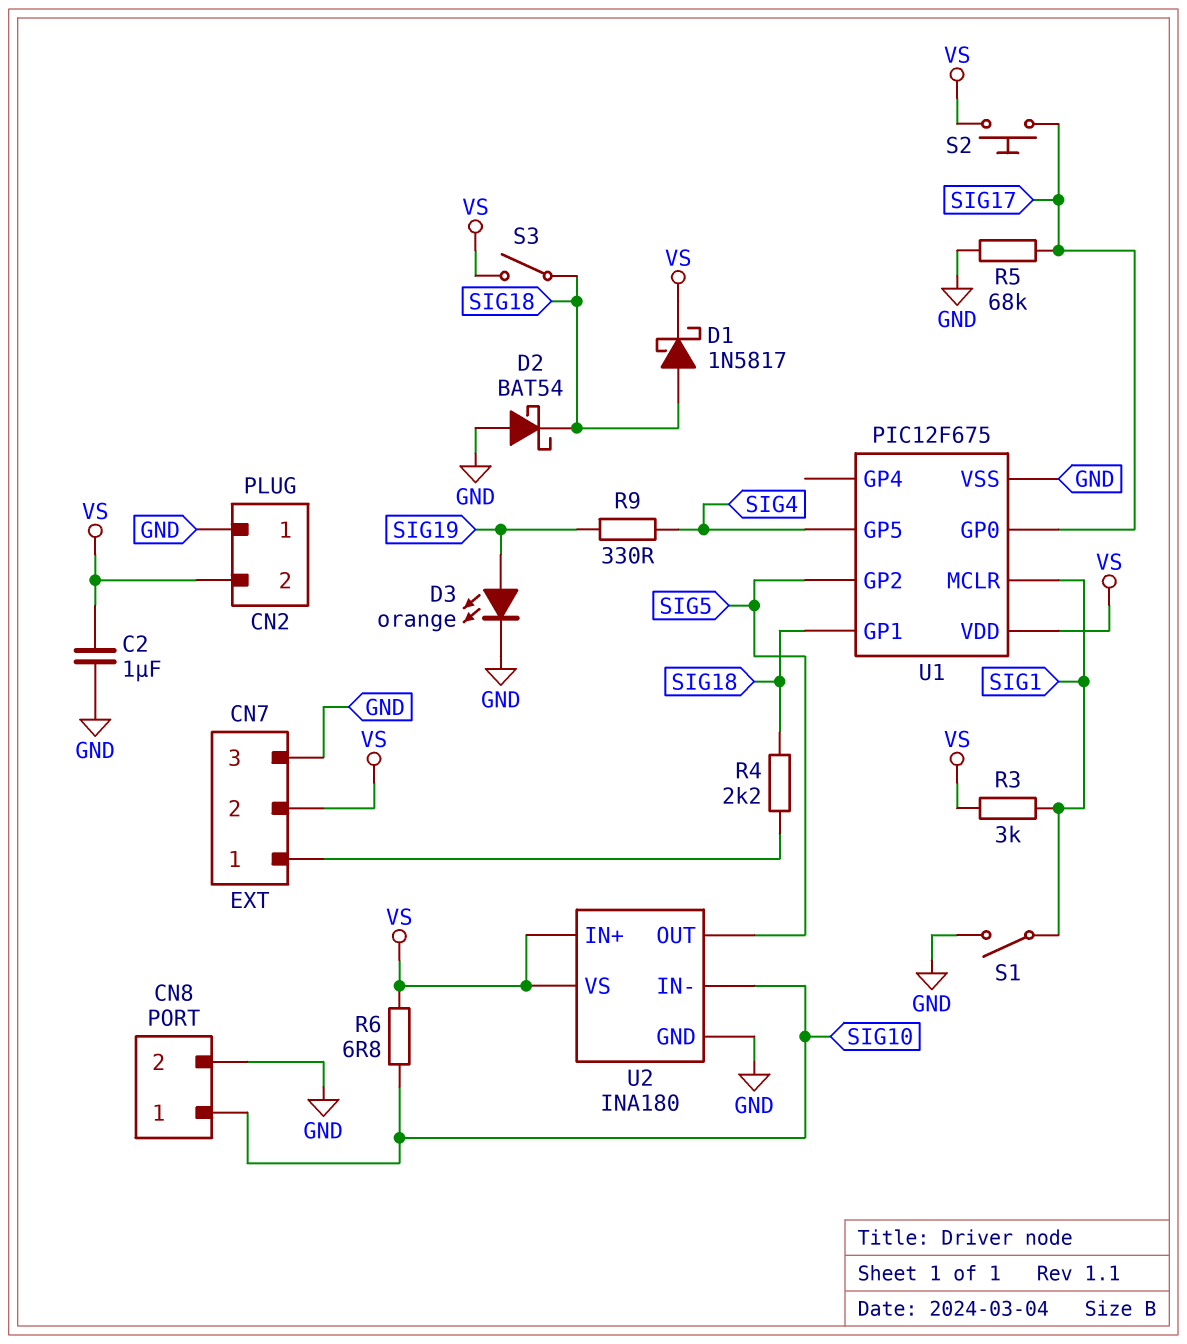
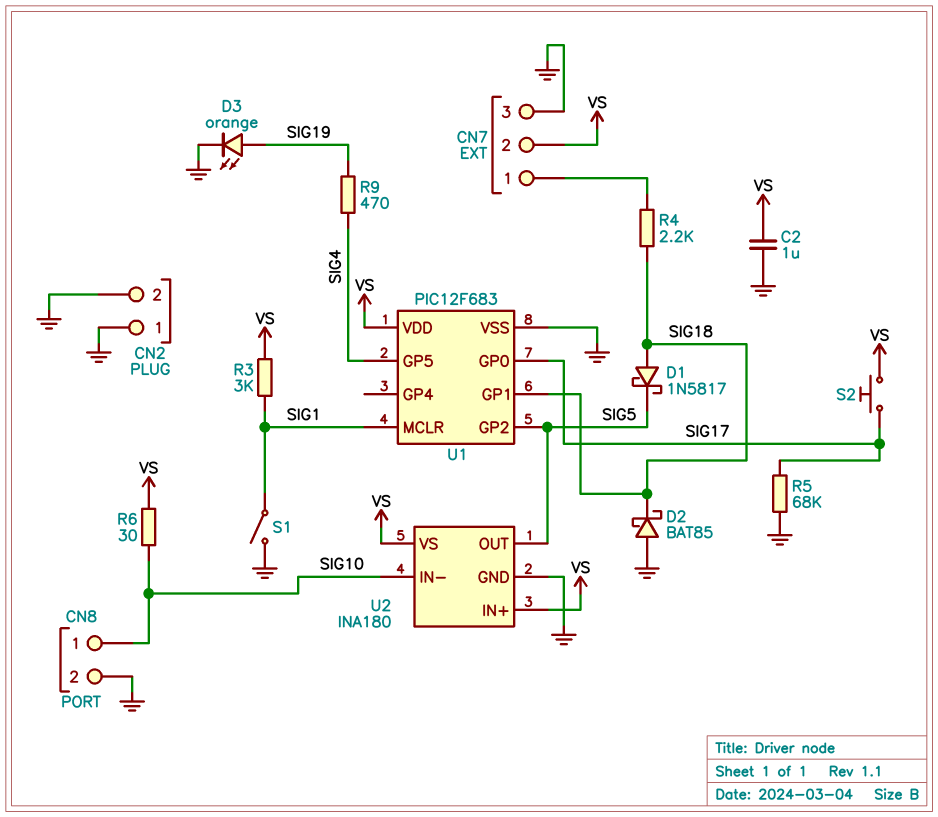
CN2 pin 2: VS -> GND
D1: schottky 1N5817 (A SIG18, K VS) -> schottky 1N5817 (A SIG18, K SIG5)
D2: schottky BAT54 (A GND, K SIG18) -> schottky BAT85 (A GND, K SIG18)
R6: 6.8 (SIG10, VS) -> 30 (SIG10, VS)
R9: 330 (SIG4, SIG19) -> 470 (SIG4, SIG19)
S3: switch (SIG18, VS) -> none
U1: PIC12F675 -> PIC12F683

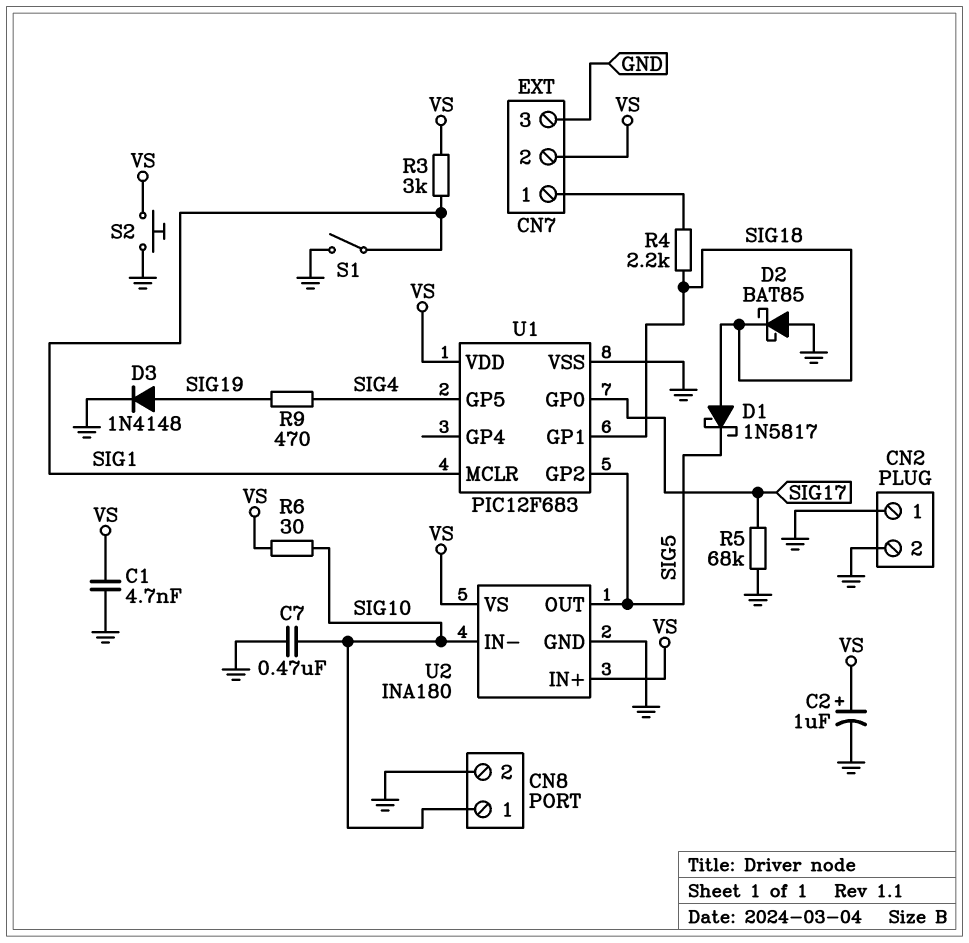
C1: none -> 4.7nF (GND, VS)
C2: 1uF (GND, VS) -> 1uF (plus VS, minus GND)
C7: none -> 470nF (GND, SIG10)
D3: LED orange (A SIG19, K GND) -> diode 1N4148 (A SIG19, K GND)
S2: button (SIG17, VS) -> button (GND, VS)

